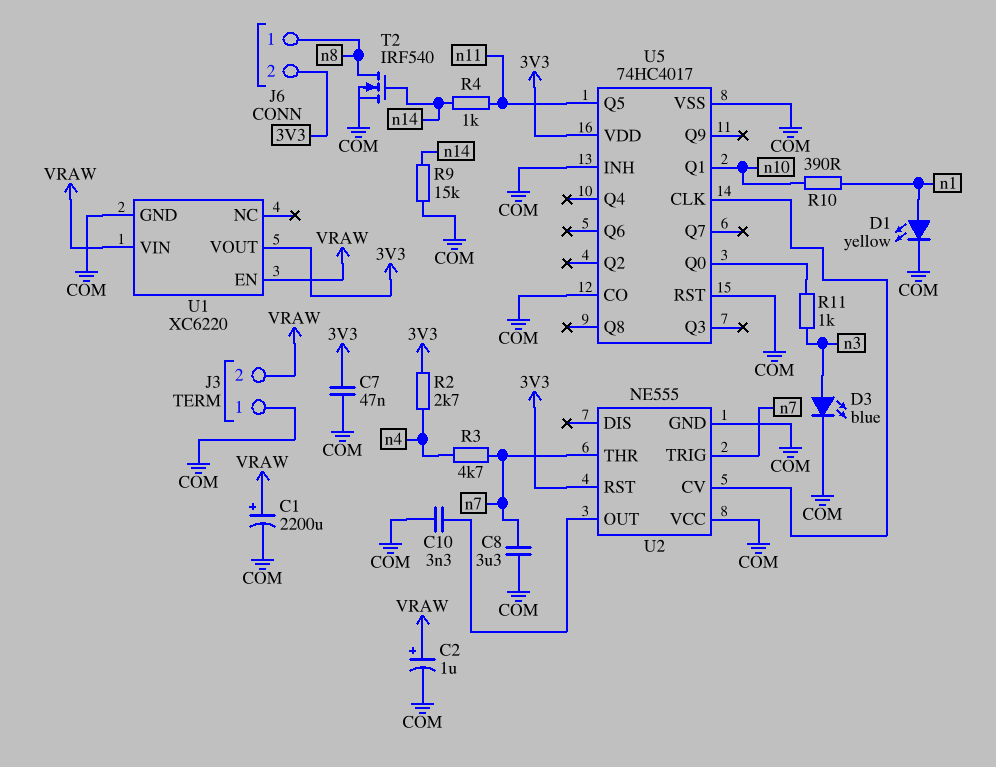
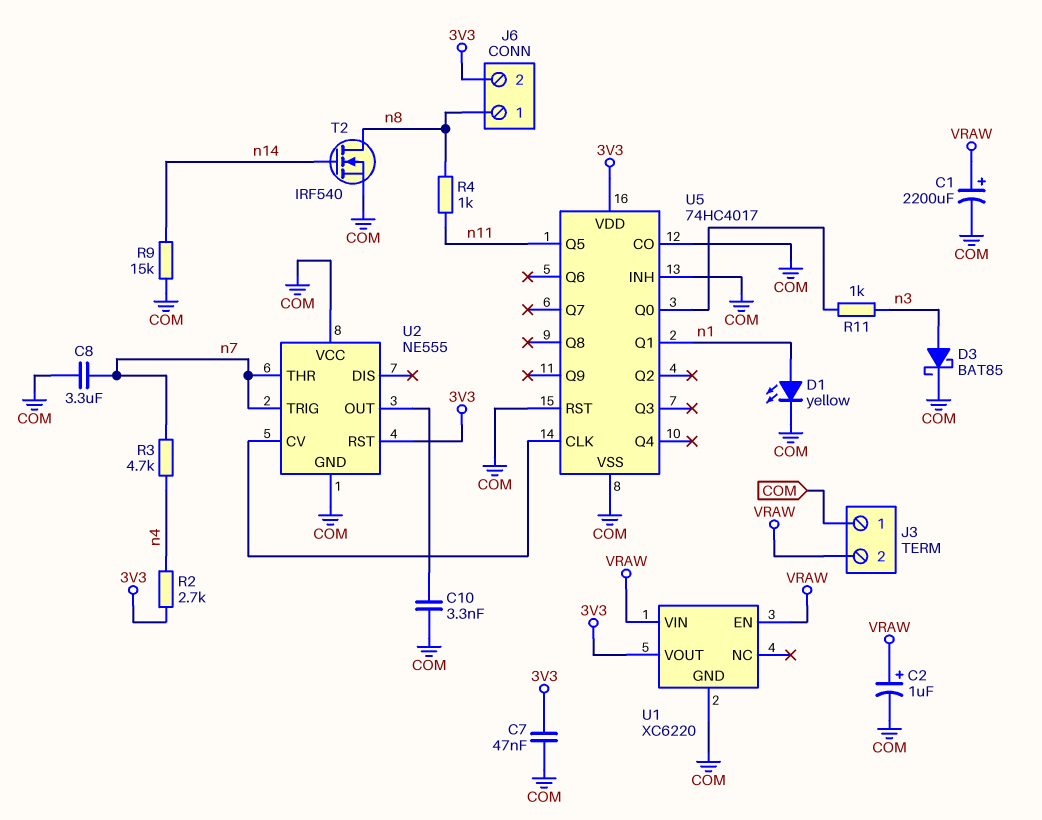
D3: LED blue (A n3, K COM) -> schottky BAT85 (A n3, K COM)
R4: 1k (n11, n14) -> 1k (n8, n11)
R10: 390 (n1, n10) -> none
U5 pin Q1: n10 -> n1

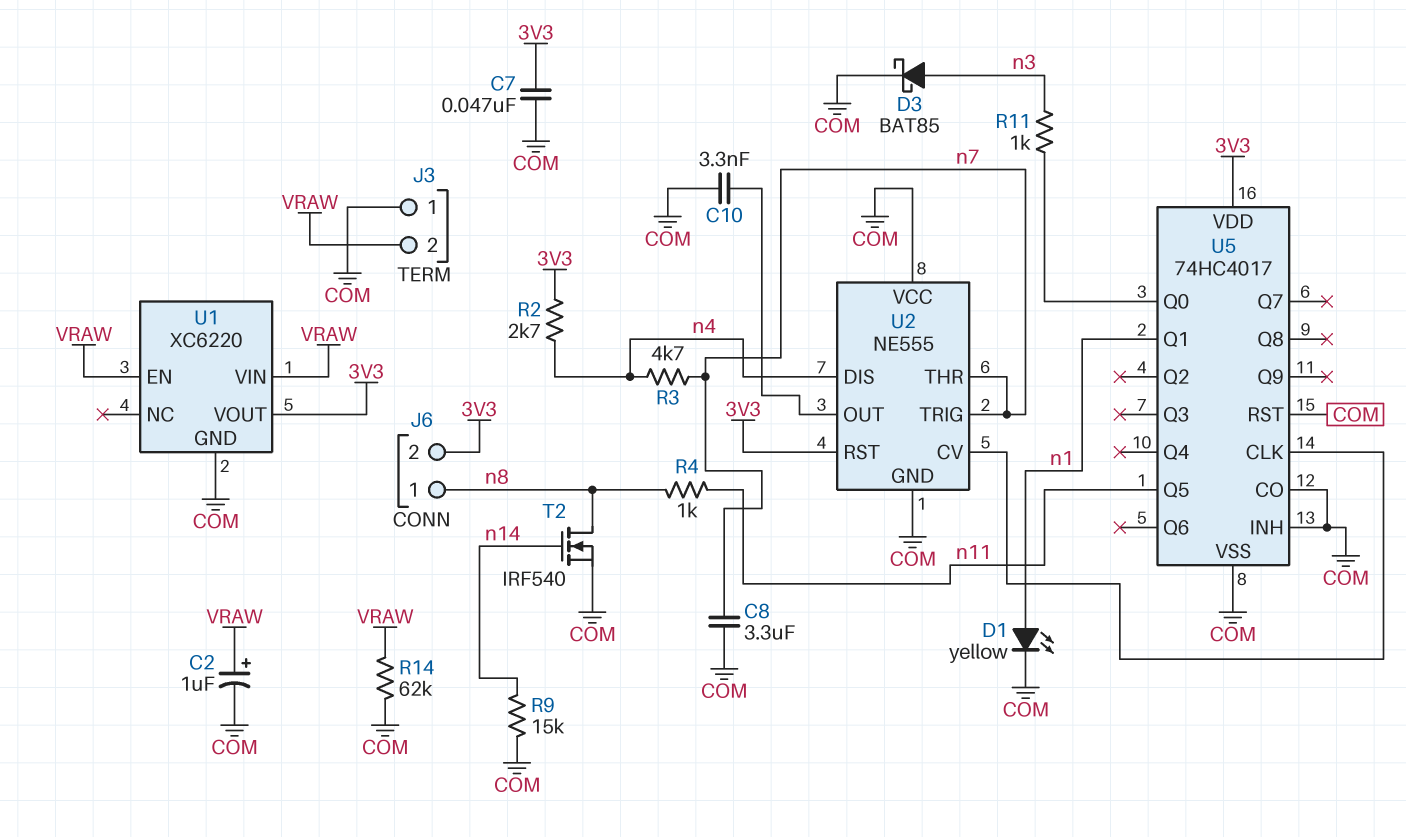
C1: 2200uF (plus VRAW, minus COM) -> none
R14: none -> 62k (COM, VRAW)
U2 pin DIS: none -> n4

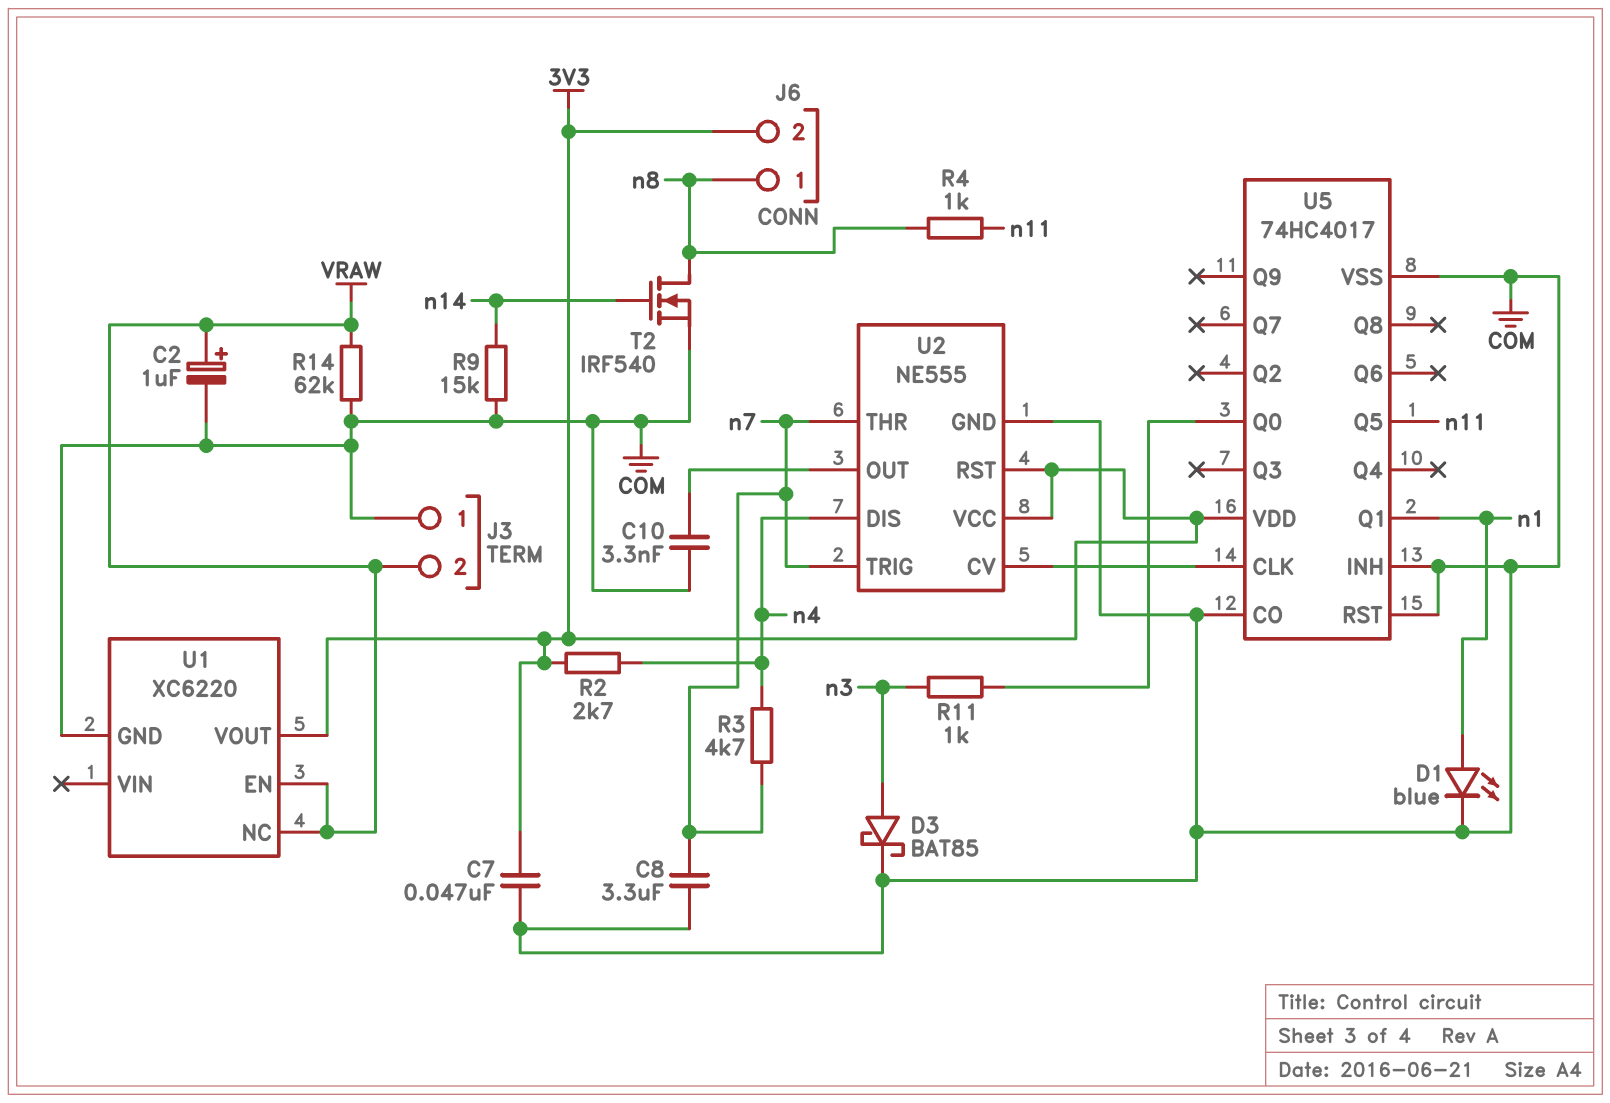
D1: LED yellow (A n1, K COM) -> LED blue (A n1, K COM)
U1 pin NC: none -> VRAW
U1 pin VIN: VRAW -> none
U2 pin VCC: COM -> 3V3

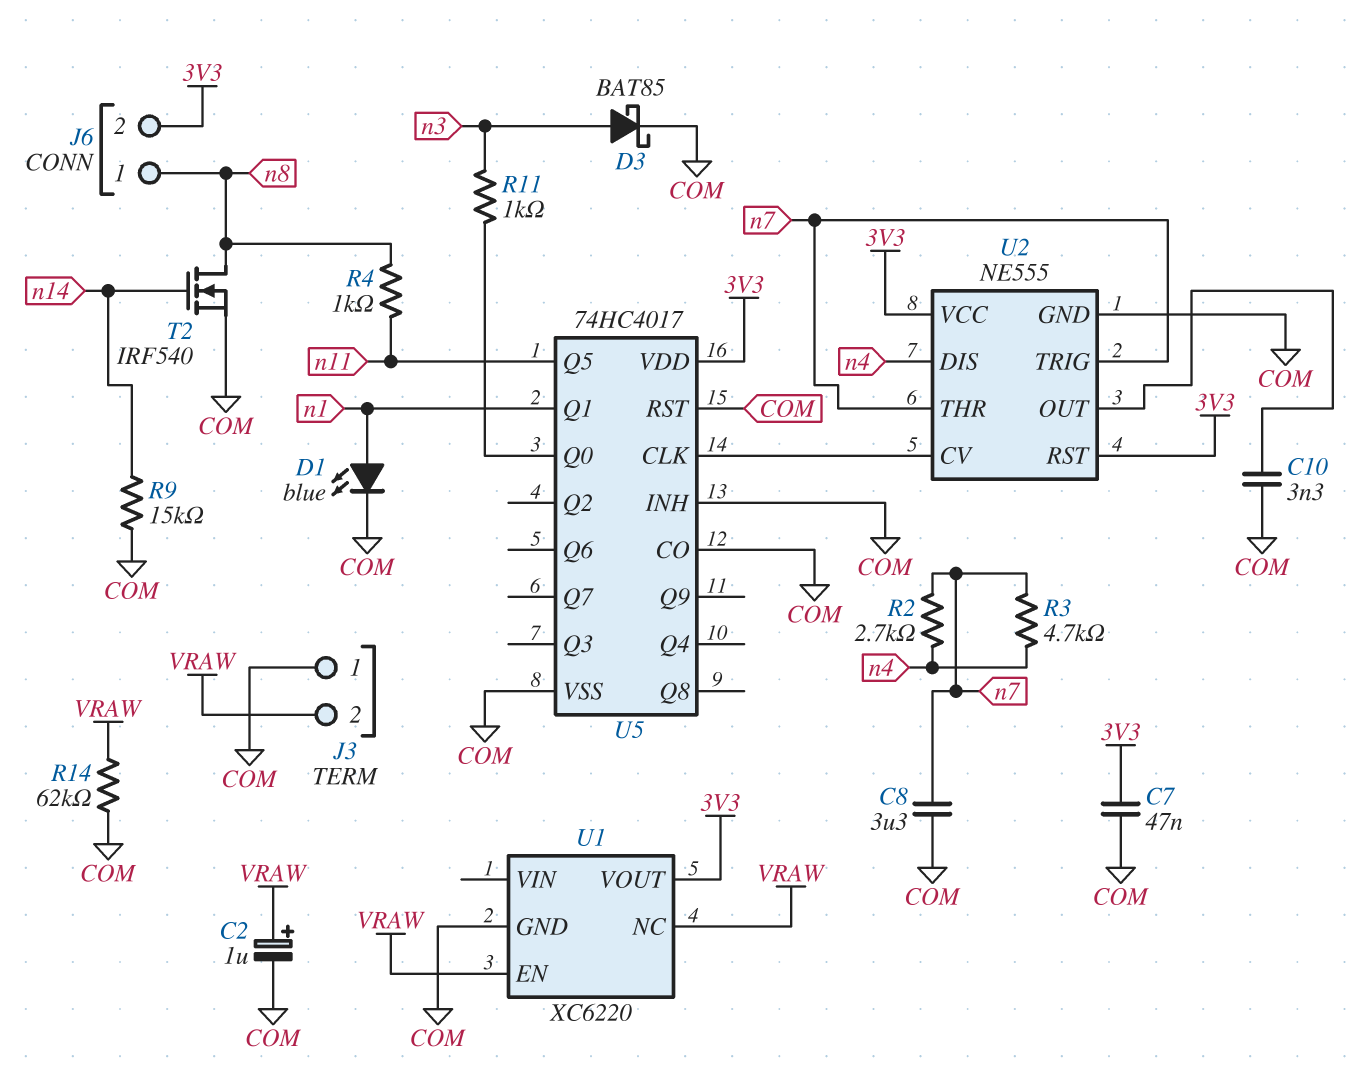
R2: 2.7k (3V3, n4) -> 2.7k (n4, n7)

